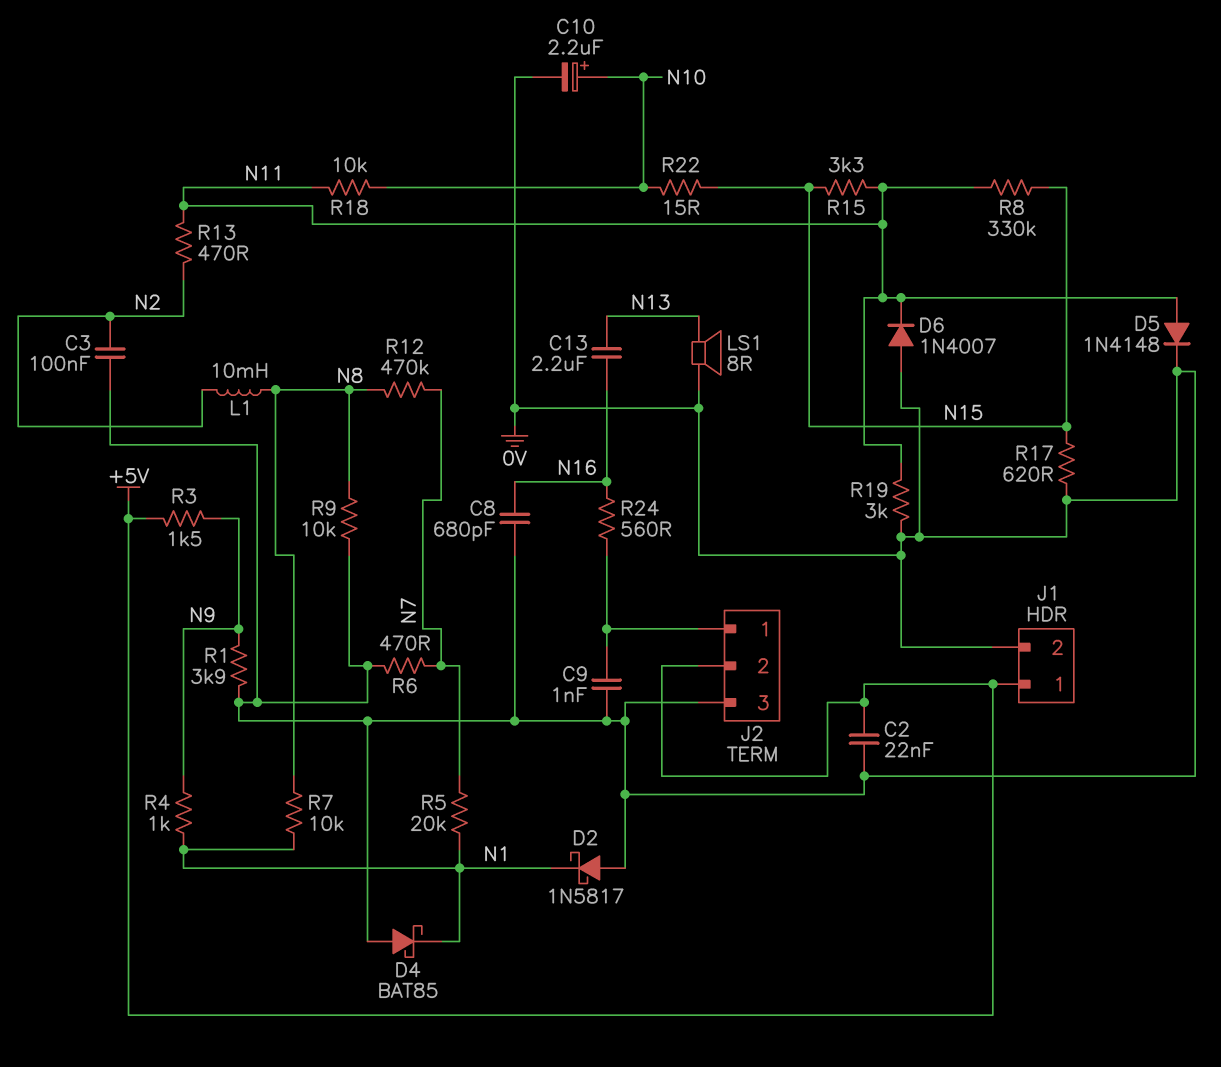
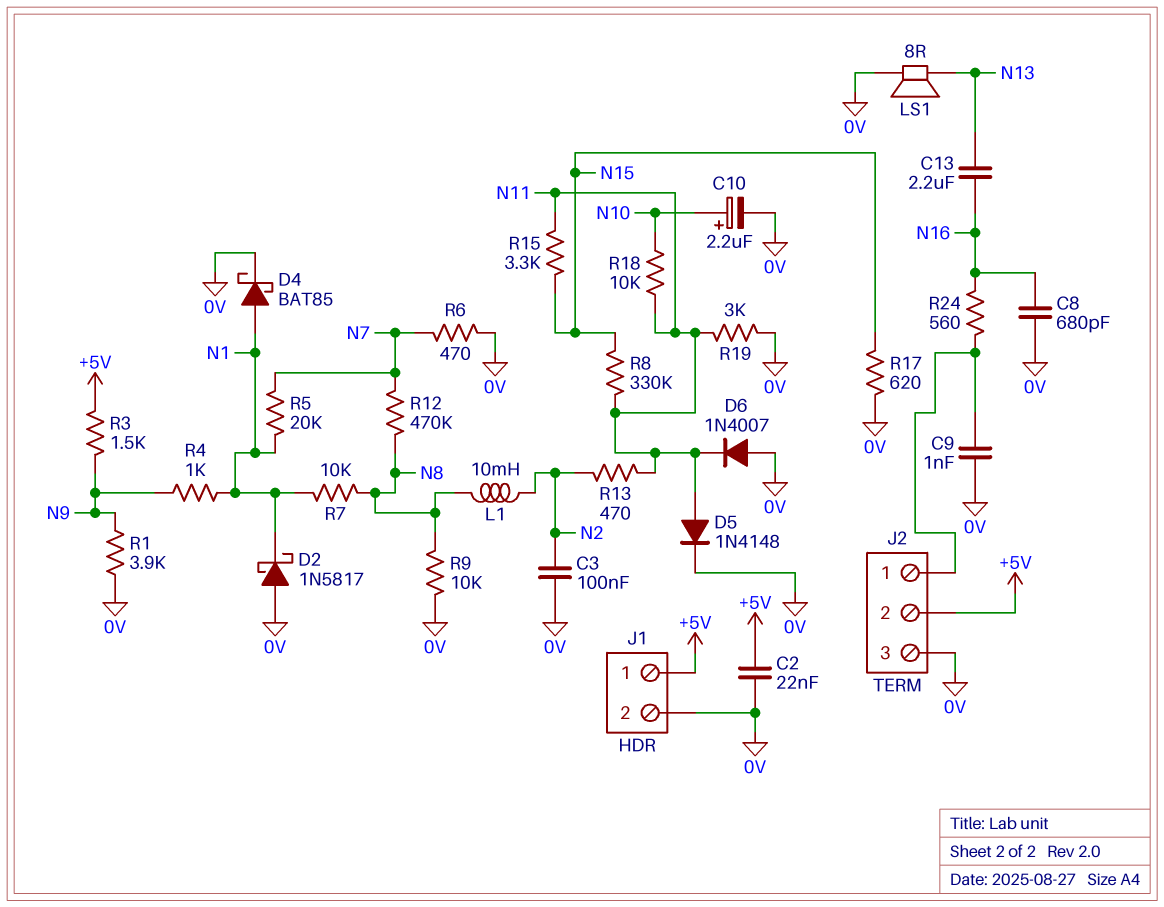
D4: schottky BAT85 (A 0V, K N1) -> schottky BAT85 (A N1, K 0V)
R22: 15 (N10, N15) -> none

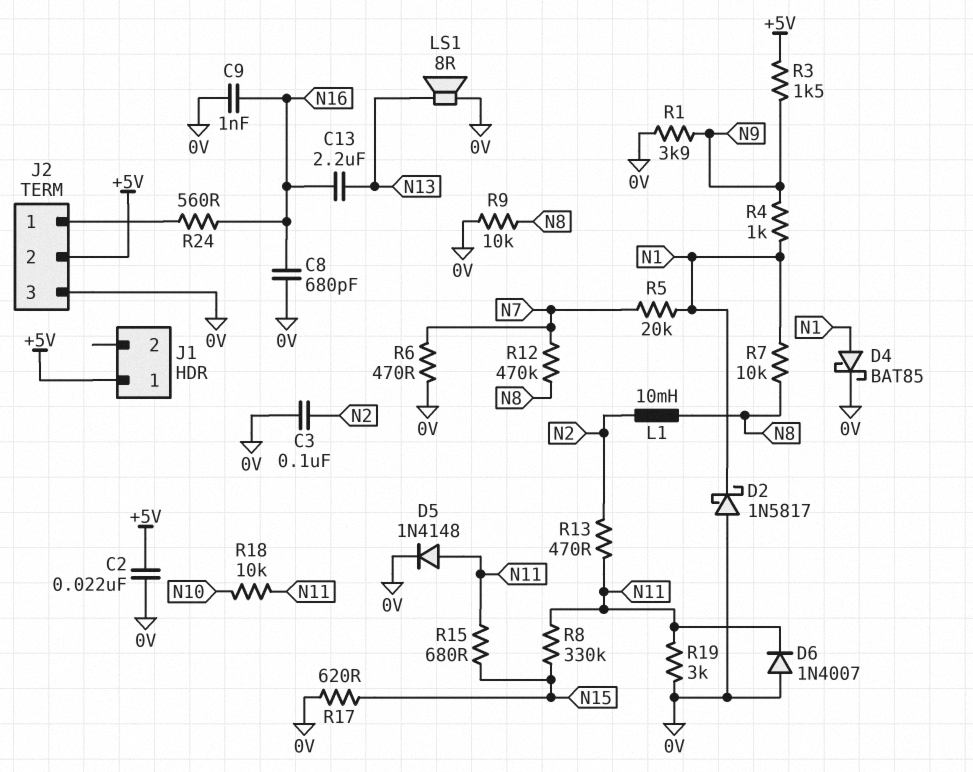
C9: 1nF (0V, J2/1) -> 1nF (0V, N16)
C10: 2.2uF (plus N10, minus 0V) -> none
J1 pin 2: 0V -> none
R15: 3.3k (N11, N15) -> 680 (N11, N15)

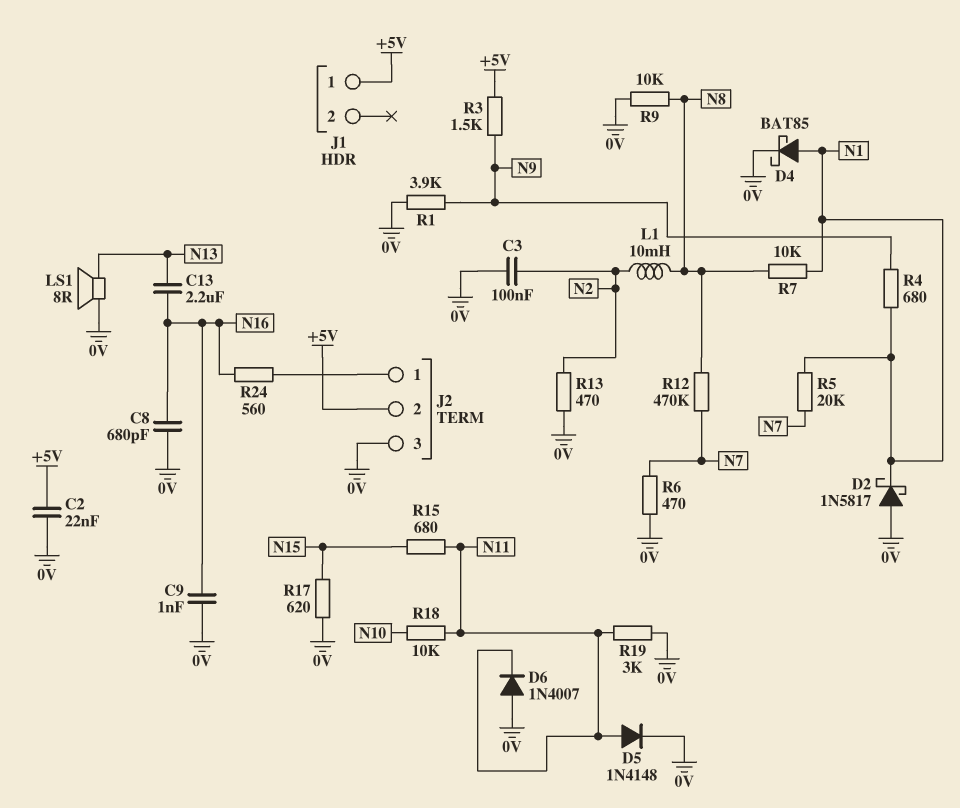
R4: 1k (N1, N9) -> 680 (N1, N9)
R8: 330k (N11, N15) -> none
R13: 470 (N2, N11) -> 470 (0V, N2)

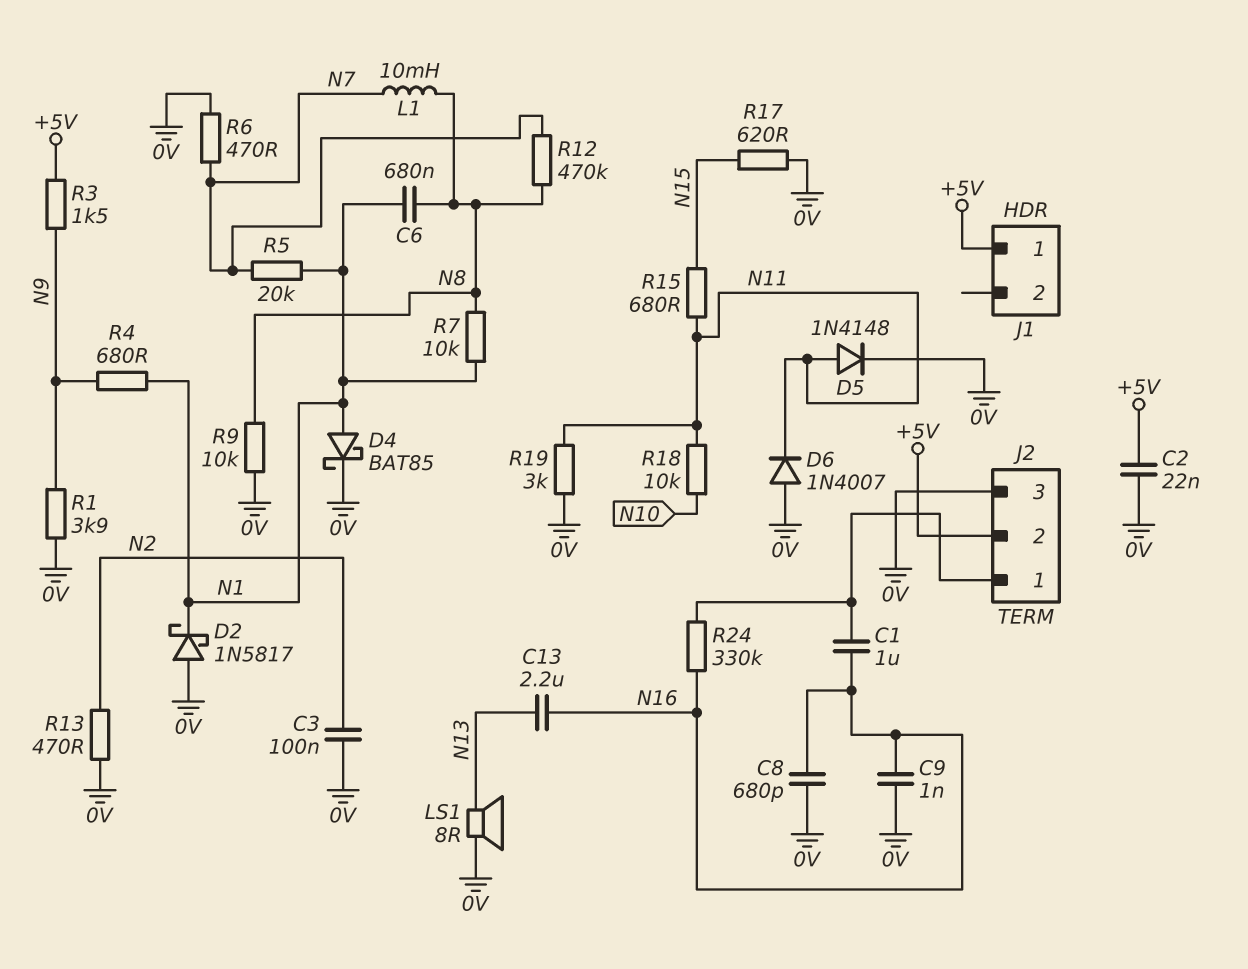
C1: none -> 1uF (J2/1, N16)
C6: none -> 680nF (N1, N8)
L1: 10mH (N2, N8) -> 10mH (N7, N8)
R24: 560 (J2/1, N16) -> 330k (J2/1, N16)

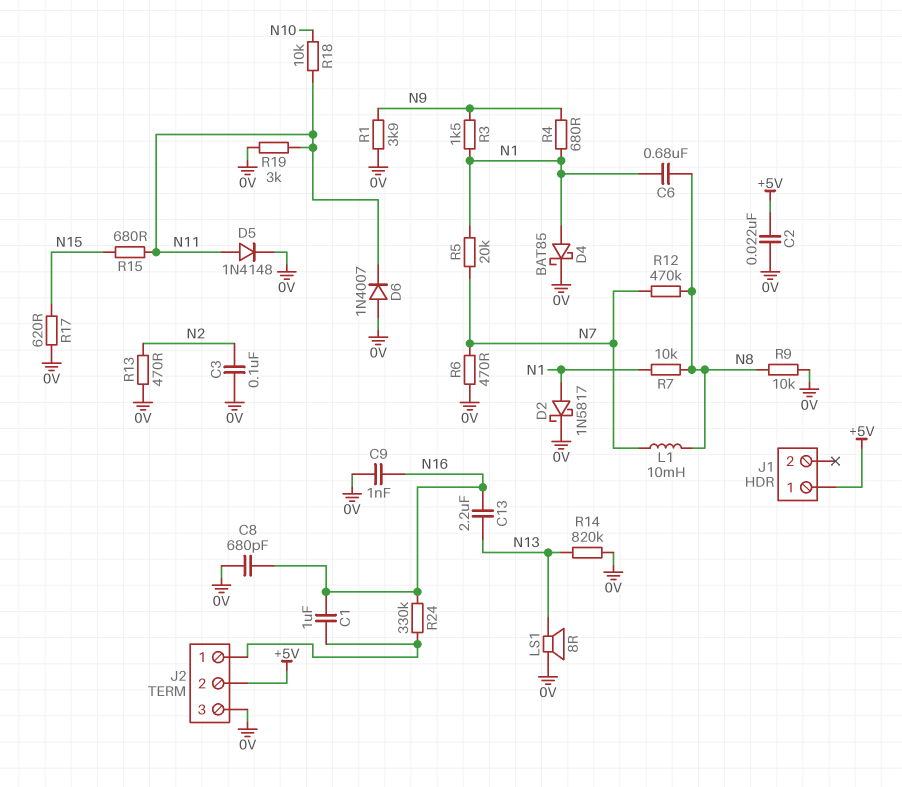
D2: schottky 1N5817 (A 0V, K N1) -> schottky 1N5817 (A N1, K 0V)
R3: 1.5k (+5V, N9) -> 1.5k (N1, N9)
R14: none -> 820k (0V, N13)

